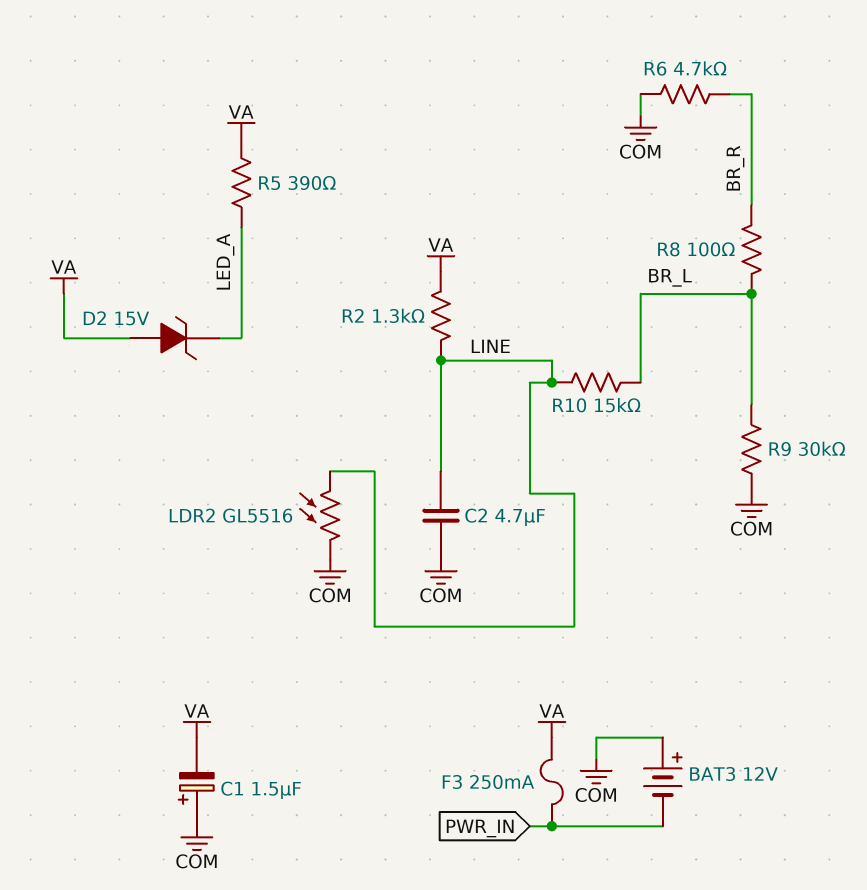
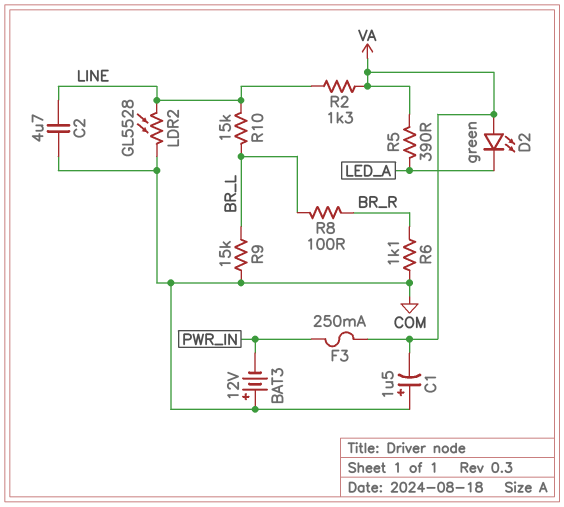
D2: zener 15V (A VA, K LED_A) -> LED green (A VA, K LED_A)
LDR2: GL5516 (COM, LINE) -> GL5528 (COM, LINE)
R6: 4.7k (BR_R, COM) -> 1.1k (BR_R, COM)
R9: 30k (BR_L, COM) -> 15k (BR_L, COM)

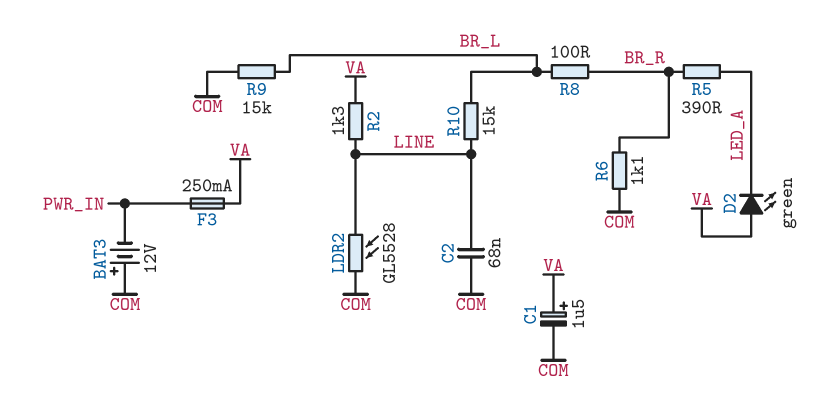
C1: 1.5uF (plus COM, minus VA) -> 1.5uF (plus VA, minus COM)
C2: 4.7uF (COM, LINE) -> 68nF (COM, LINE)
R5: 390 (LED_A, VA) -> 390 (BR_R, LED_A)

